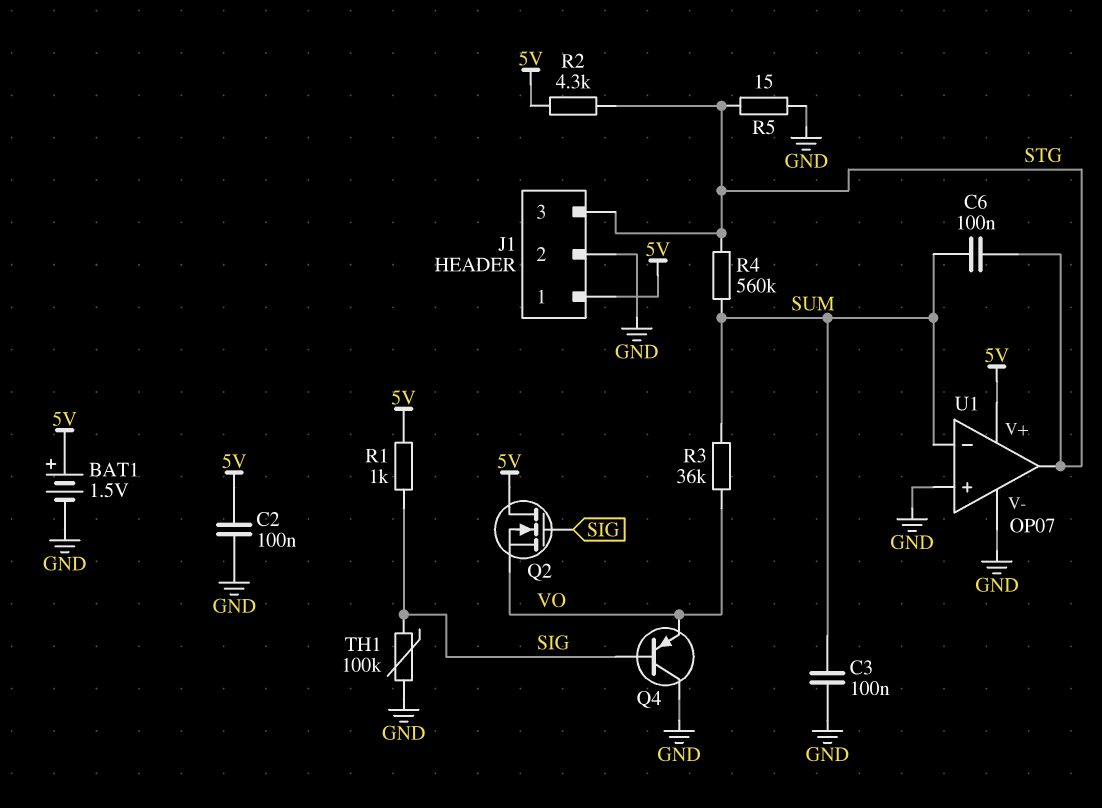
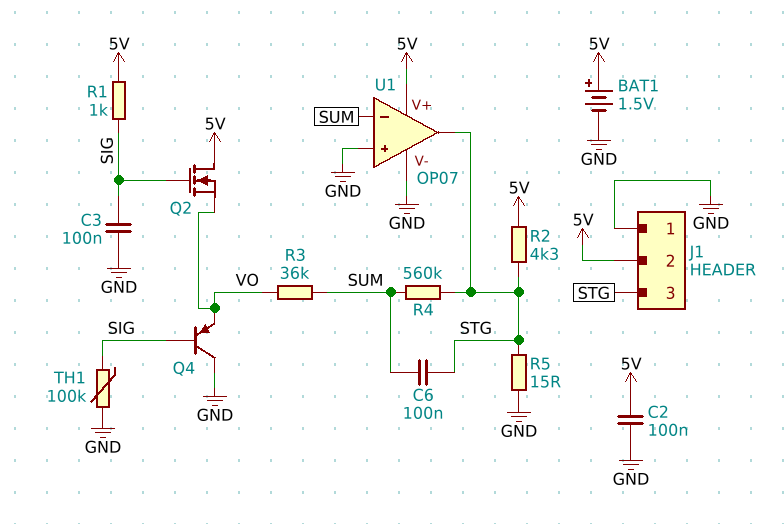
C3: 100nF (GND, SUM) -> 100nF (GND, SIG)
J1 pin 1: 5V -> GND
J1 pin 2: GND -> 5V

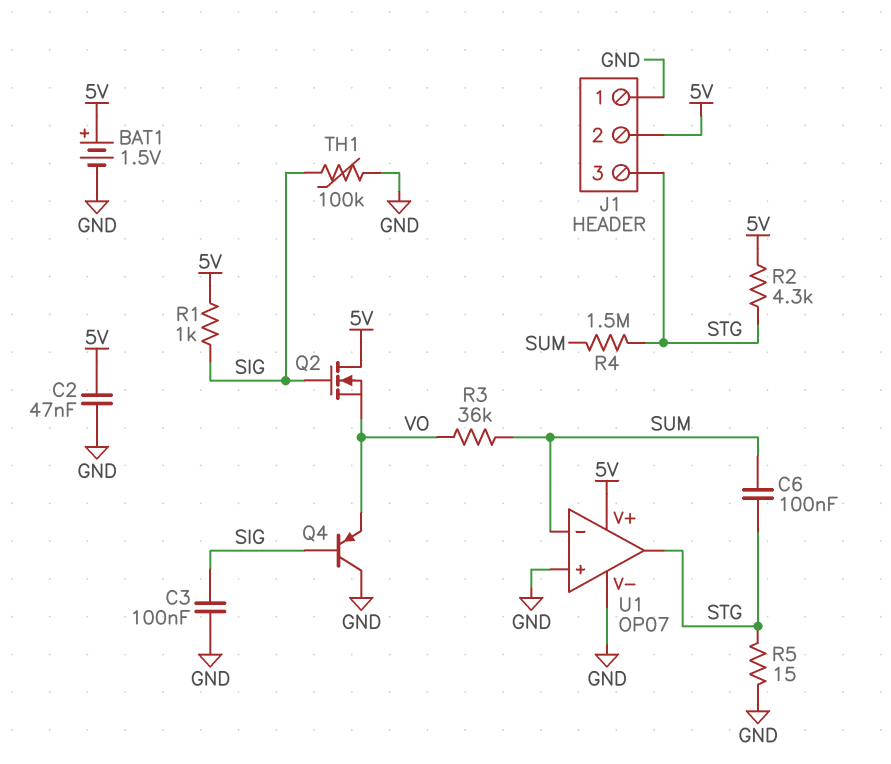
C2: 100nF (5V, GND) -> 47nF (5V, GND)
R4: 560k (STG, SUM) -> 1.5M (STG, SUM)

